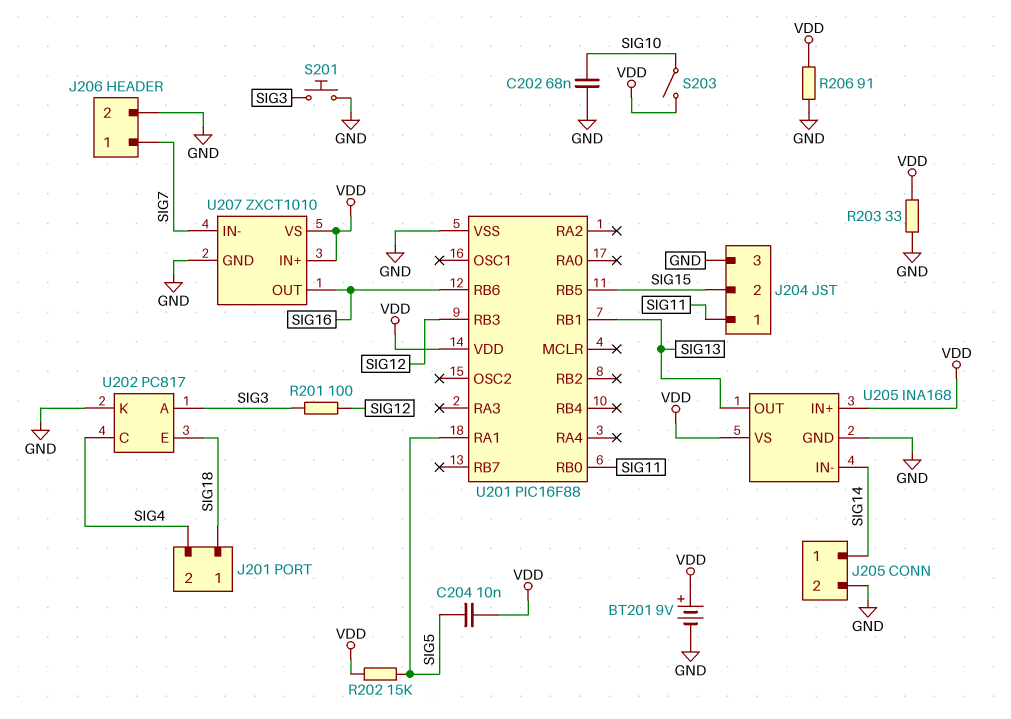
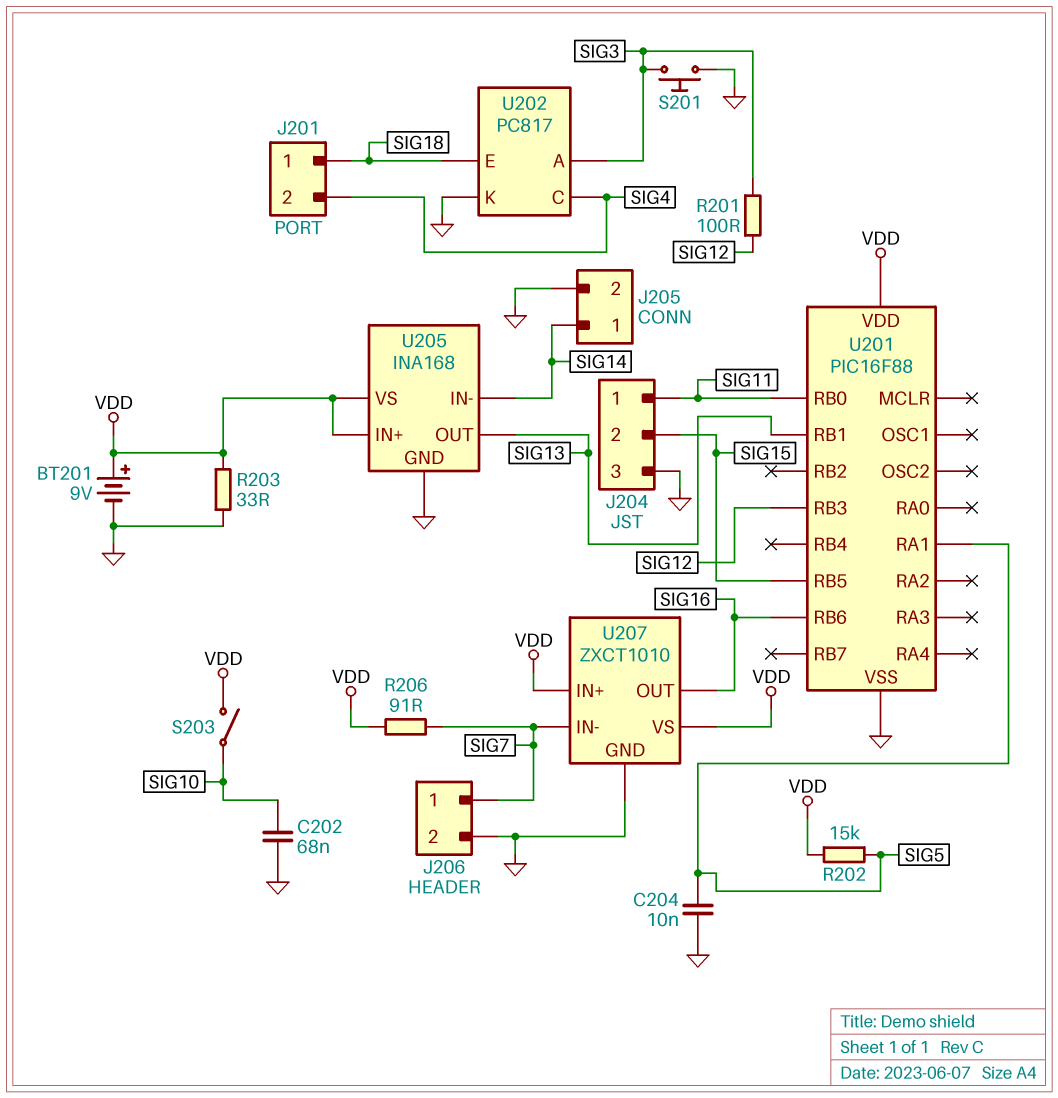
C204: 10nF (SIG5, VDD) -> 10nF (GND, SIG5)
R206: 91 (GND, VDD) -> 91 (SIG7, VDD)

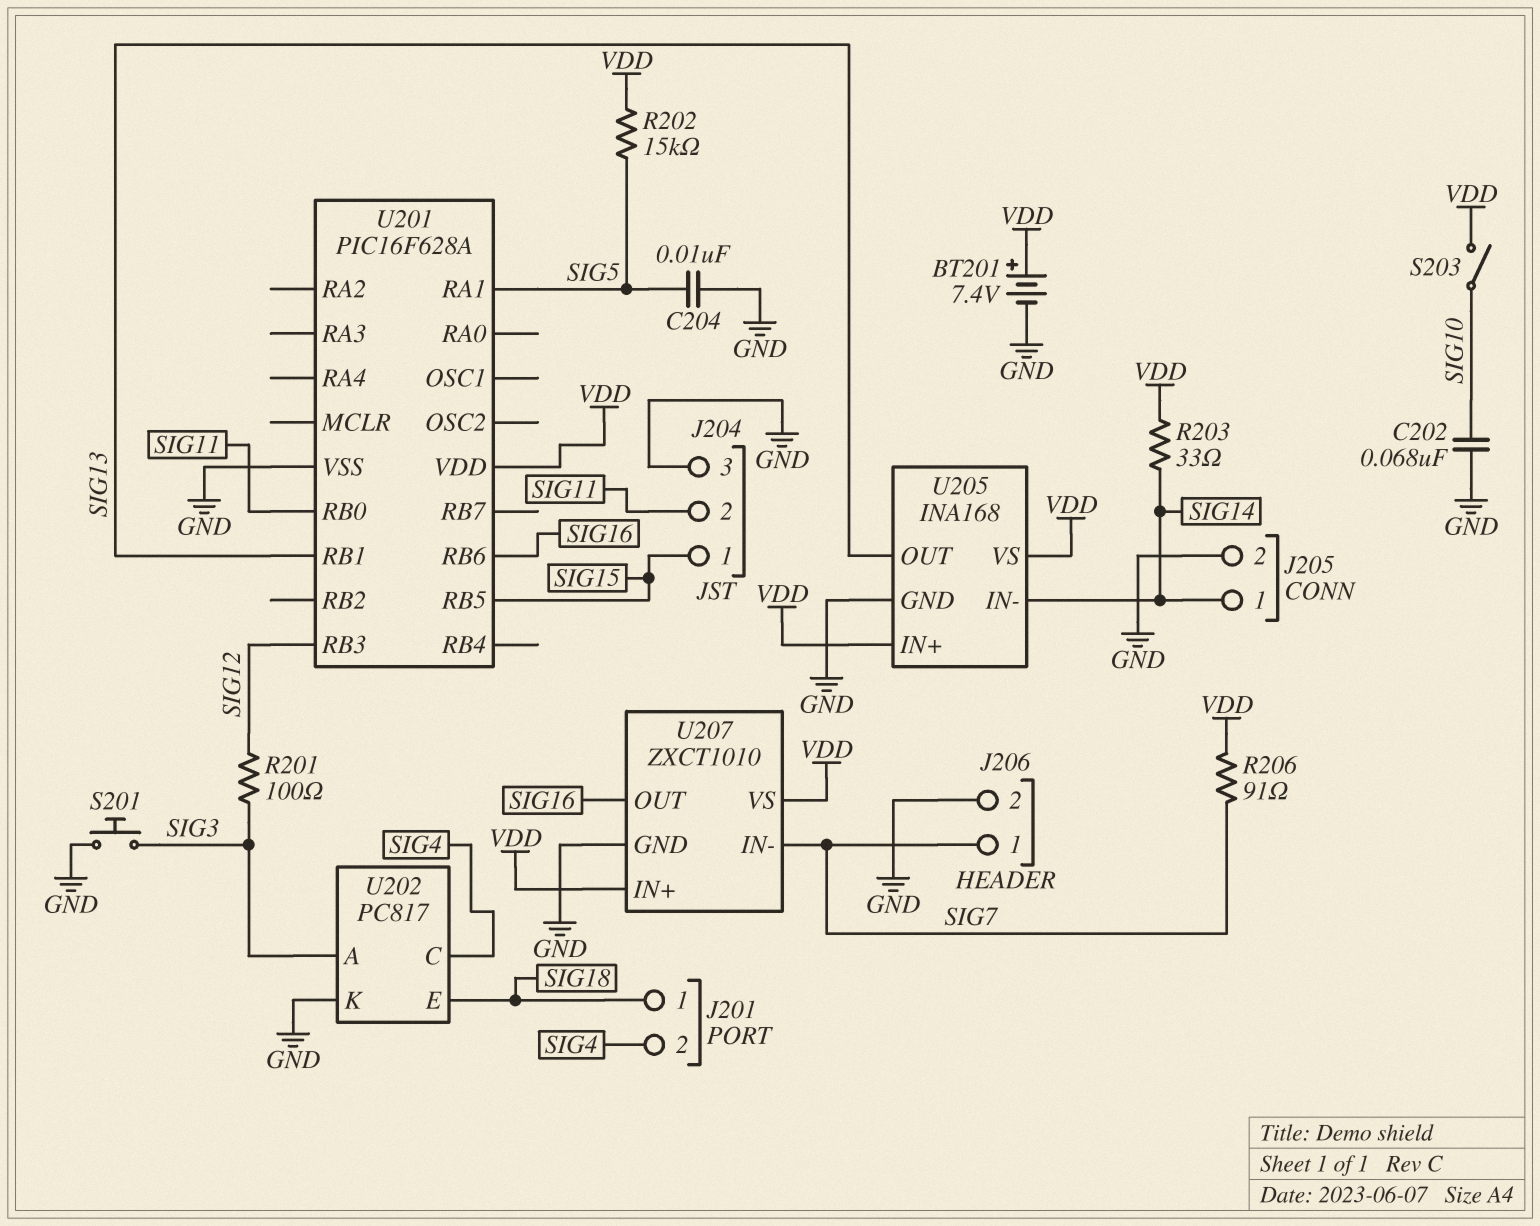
BT201: 9V (plus VDD, minus GND) -> 7.4V (plus VDD, minus GND)
J204 pin 1: SIG11 -> SIG15
J204 pin 2: SIG15 -> SIG11
R203: 33 (GND, VDD) -> 33 (SIG14, VDD)
U201: PIC16F88 -> PIC16F628A

